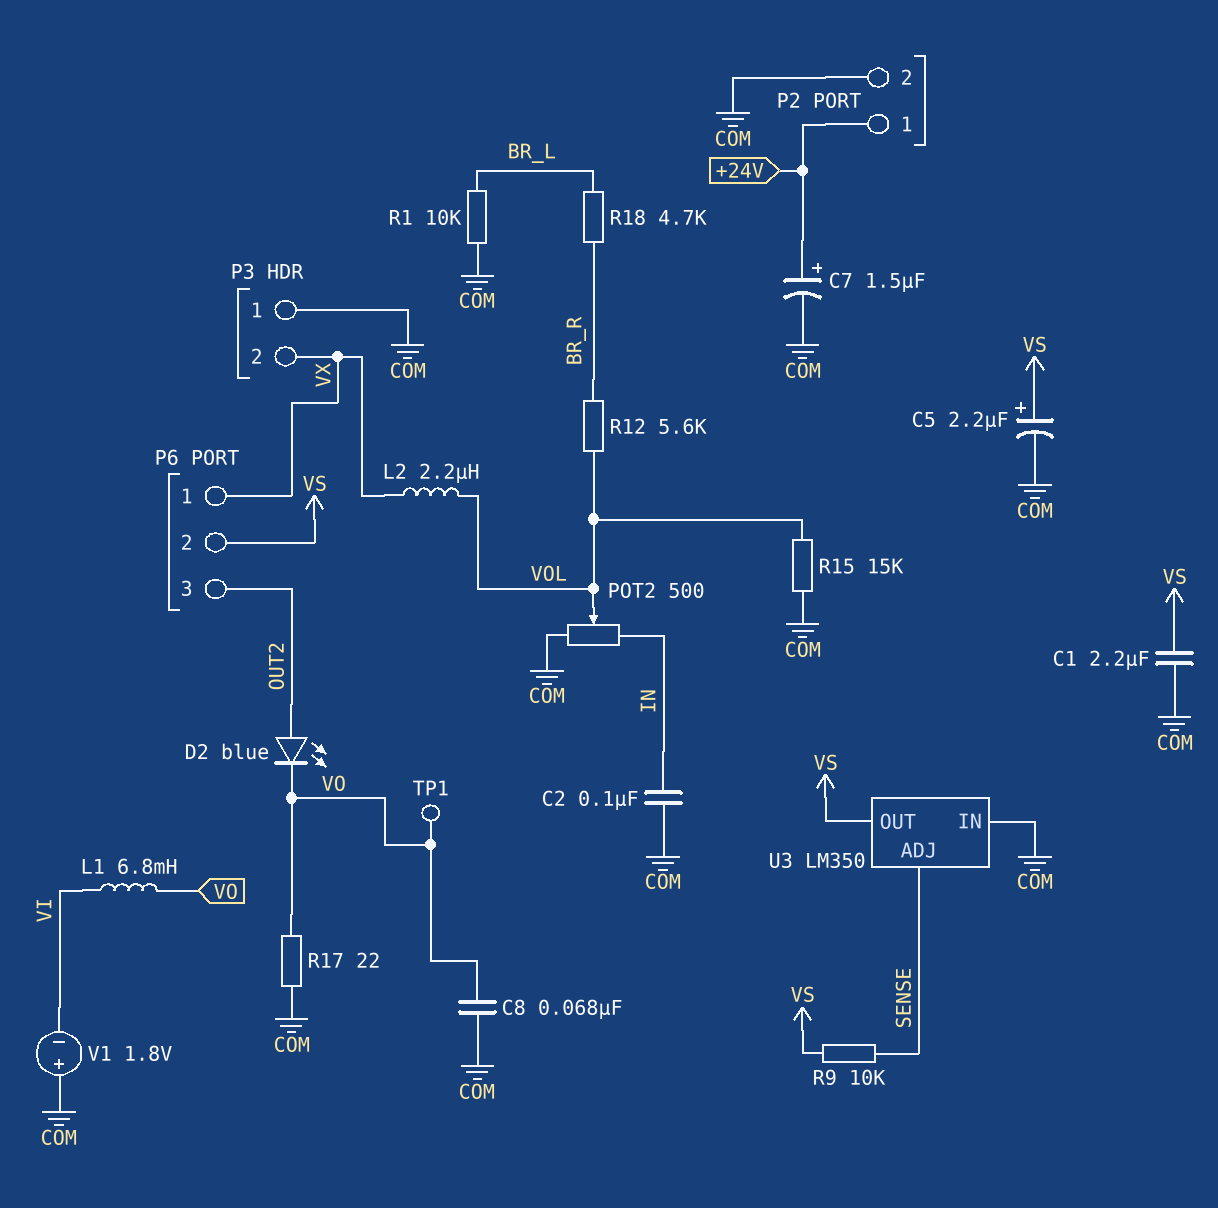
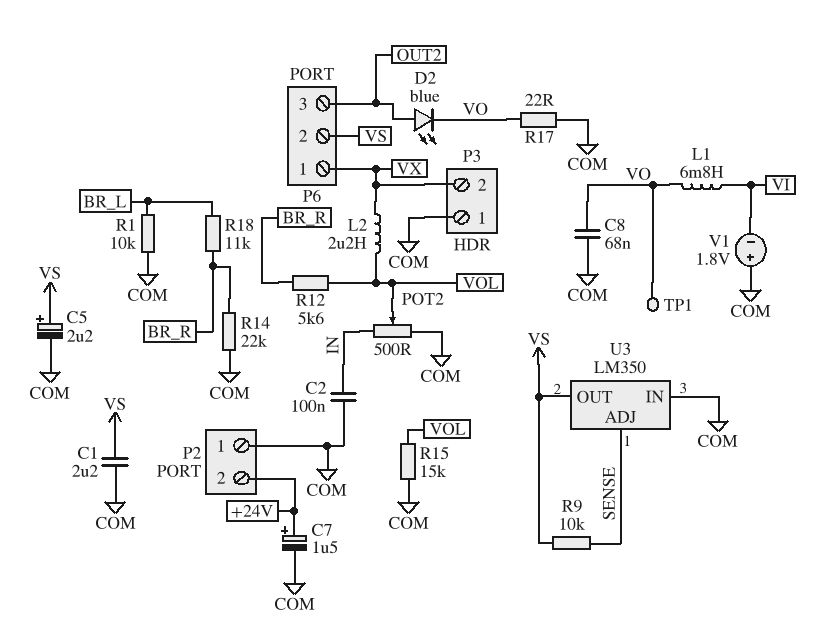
P2 pin 1: +24V -> COM
P2 pin 2: COM -> +24V
R14: none -> 22k (BR_R, COM)
R18: 4.7k (BR_L, BR_R) -> 11k (BR_L, BR_R)

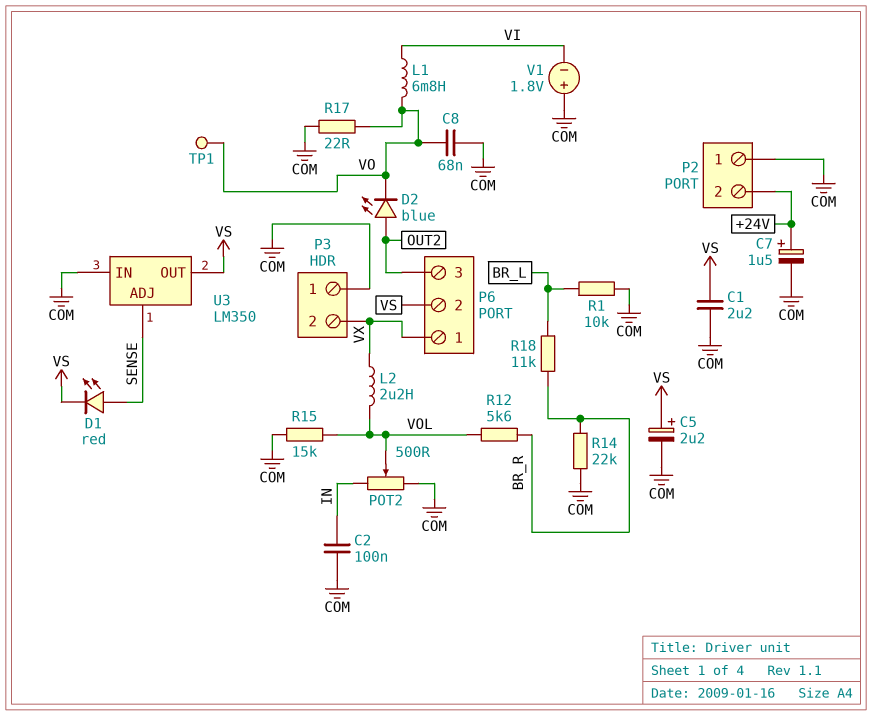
D1: none -> LED red (A SENSE, K VS)
R9: 10k (SENSE, VS) -> none

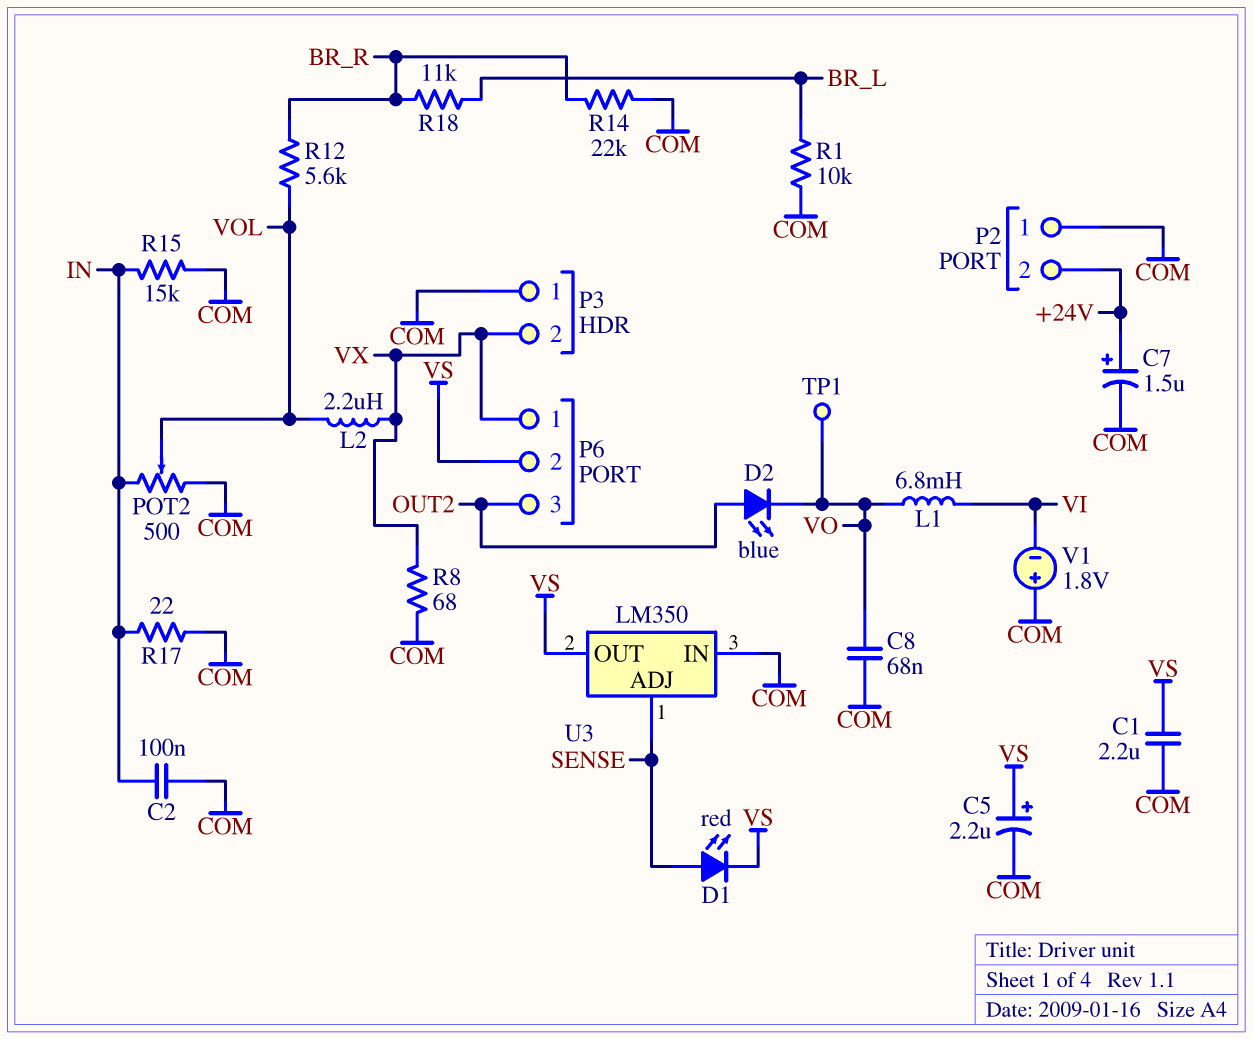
R8: none -> 68 (COM, VX)
R15: 15k (COM, VOL) -> 15k (COM, IN)
R17: 22 (COM, VO) -> 22 (COM, IN)

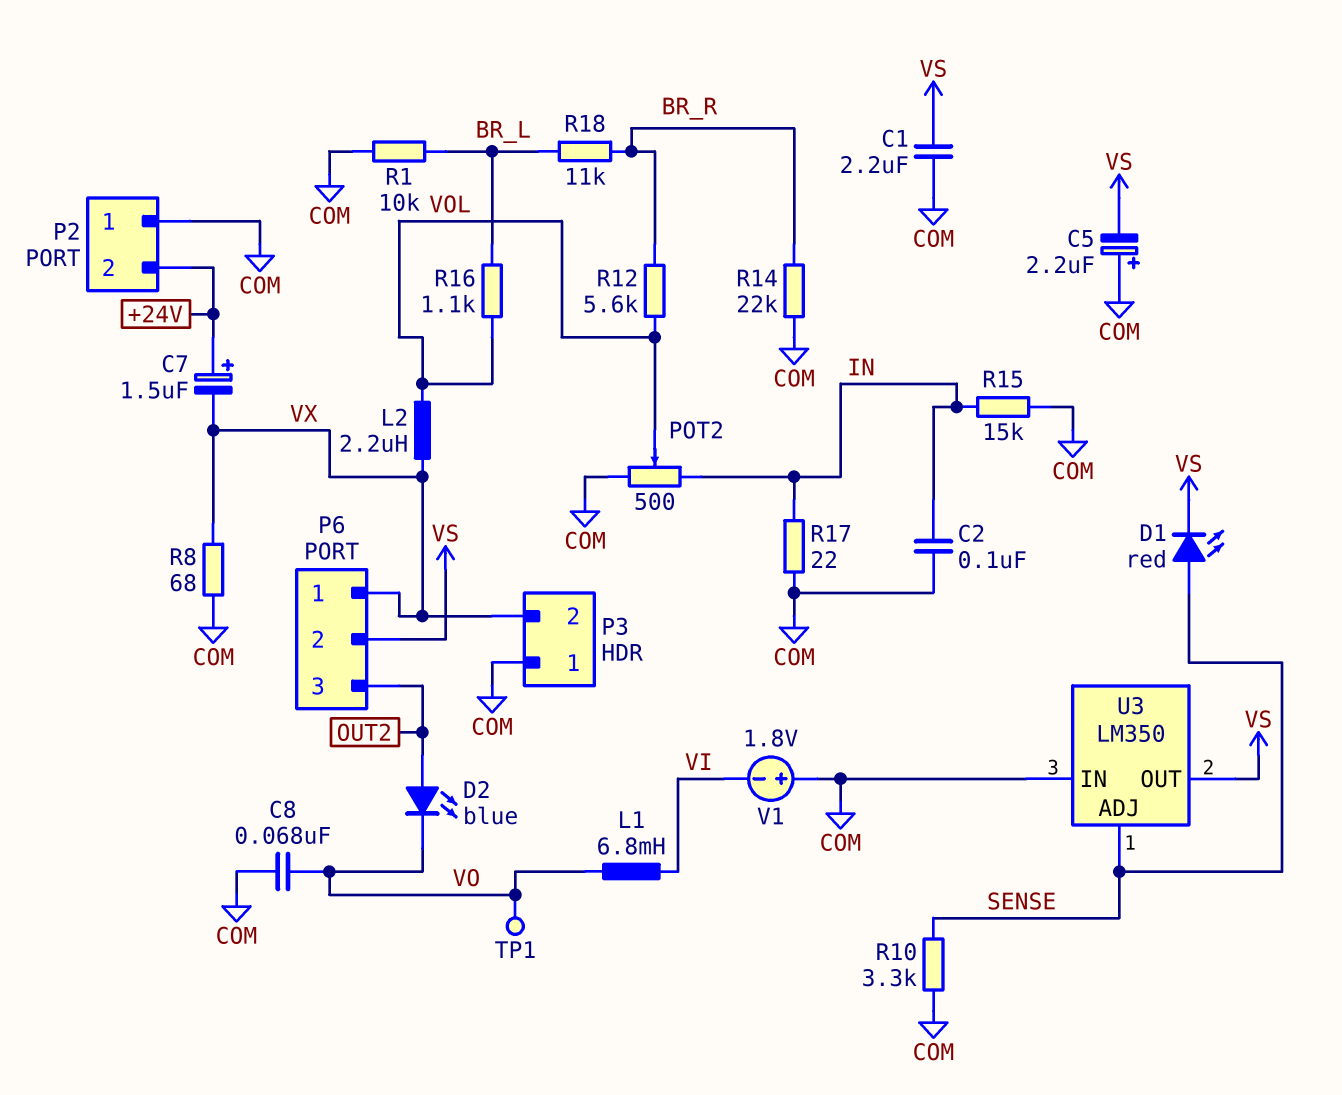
C5: 2.2uF (plus VS, minus COM) -> 2.2uF (plus COM, minus VS)
C7: 1.5uF (plus +24V, minus COM) -> 1.5uF (plus +24V, minus VX)
R10: none -> 3.3k (COM, SENSE)
R16: none -> 1.1k (BR_L, VOL)

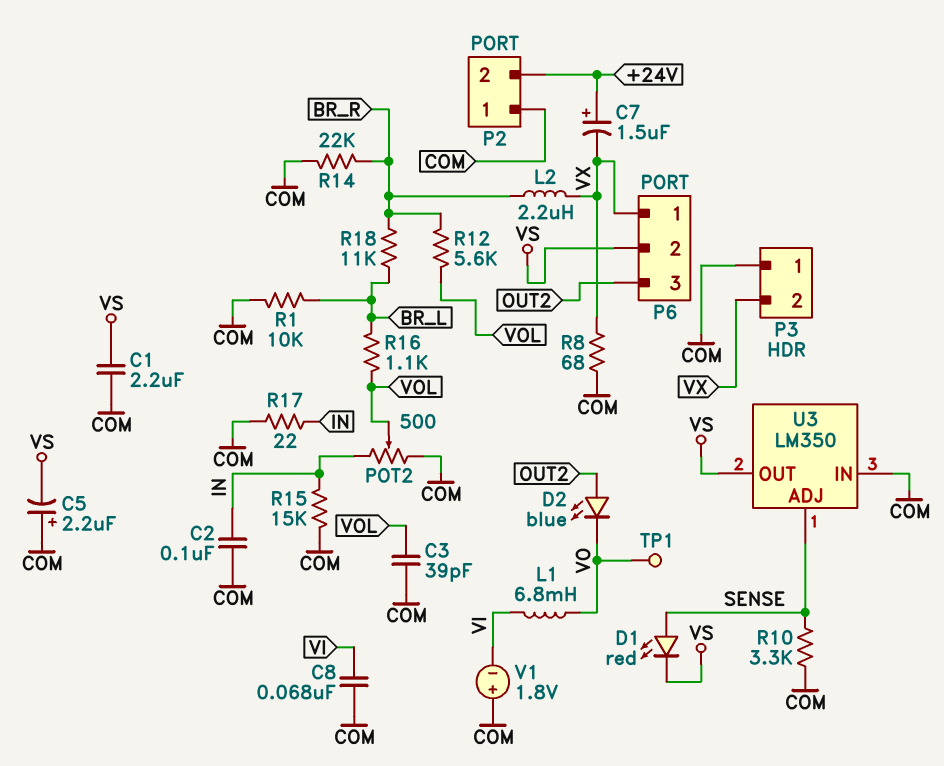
C3: none -> 39pF (COM, VOL)
C8: 68nF (COM, VO) -> 68nF (COM, VI)
L2: 2.2uH (VOL, VX) -> 2.2uH (BR_R, VX)

